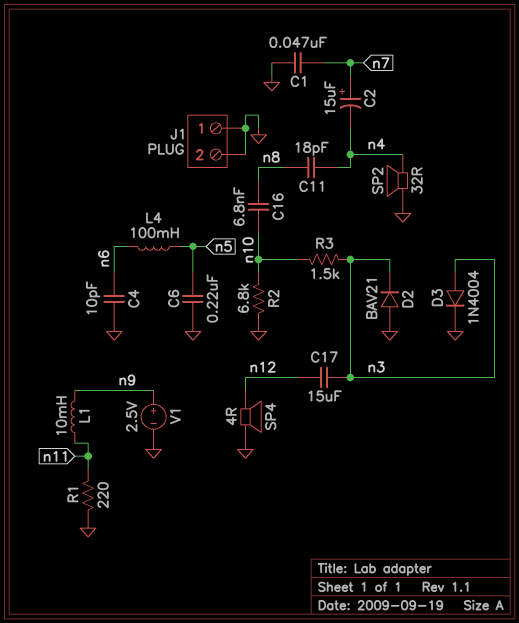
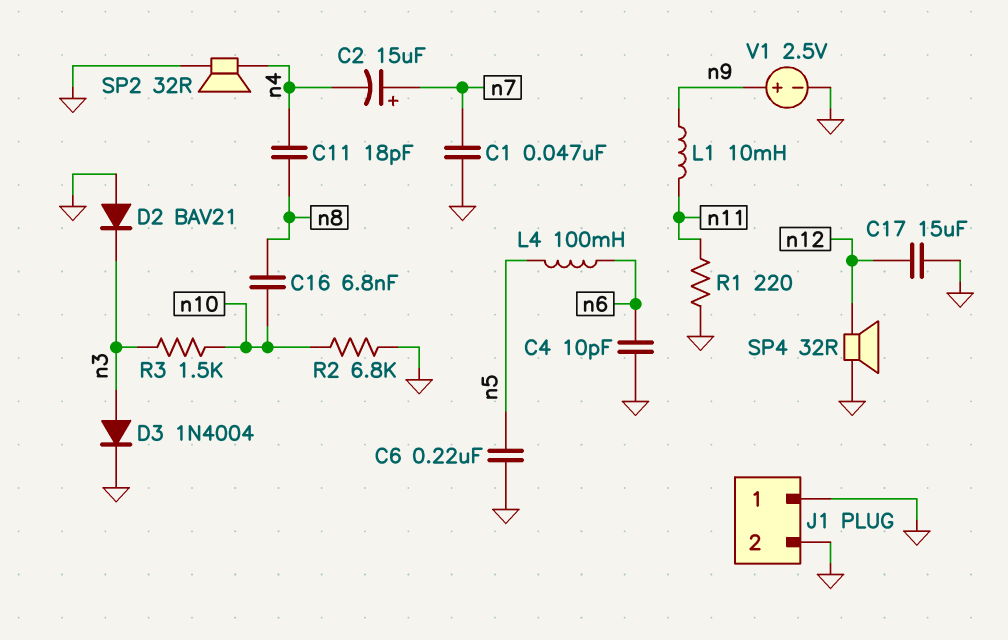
C17: 15uF (n3, n12) -> 15uF (GND, n12)
SP4: speaker 4R (GND, n12) -> speaker 32R (GND, n12)

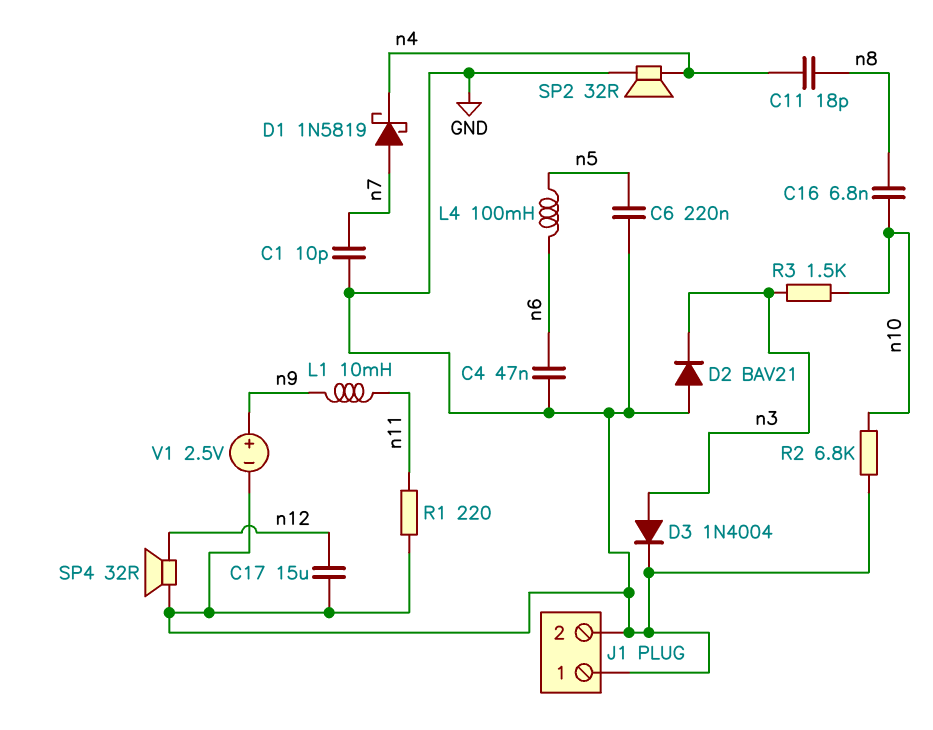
C1: 47nF (GND, n7) -> 10pF (GND, n7)
C2: 15uF (plus n7, minus n4) -> none
C4: 10pF (GND, n6) -> 47nF (GND, n6)
D1: none -> schottky 1N5819 (A n7, K n4)

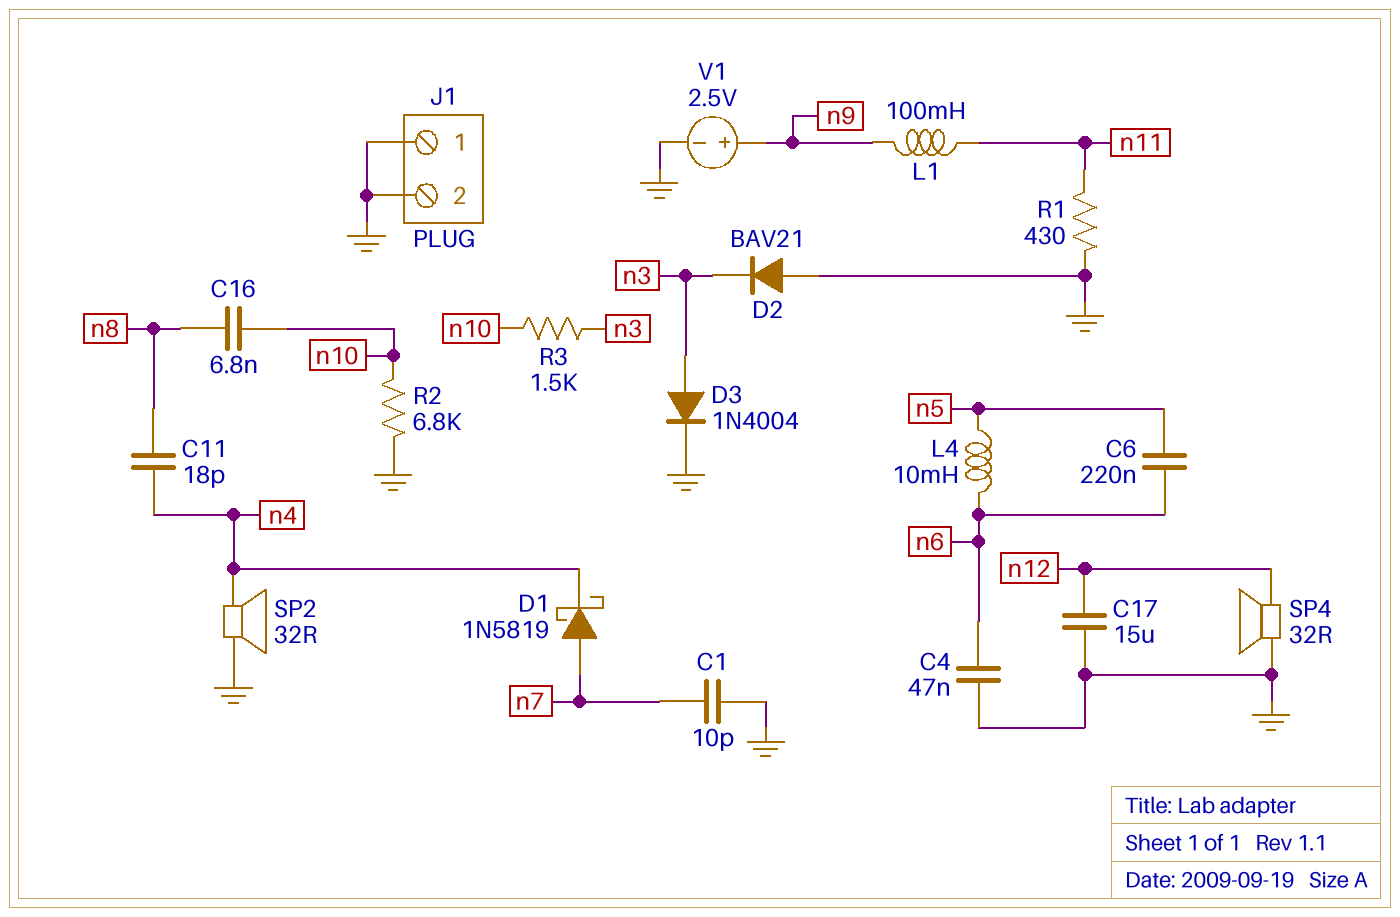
C6: 220nF (GND, n5) -> 220nF (n5, n6)
L1: 10mH (n9, n11) -> 100mH (n9, n11)
L4: 100mH (n5, n6) -> 10mH (n5, n6)
R1: 220 (GND, n11) -> 430 (GND, n11)

